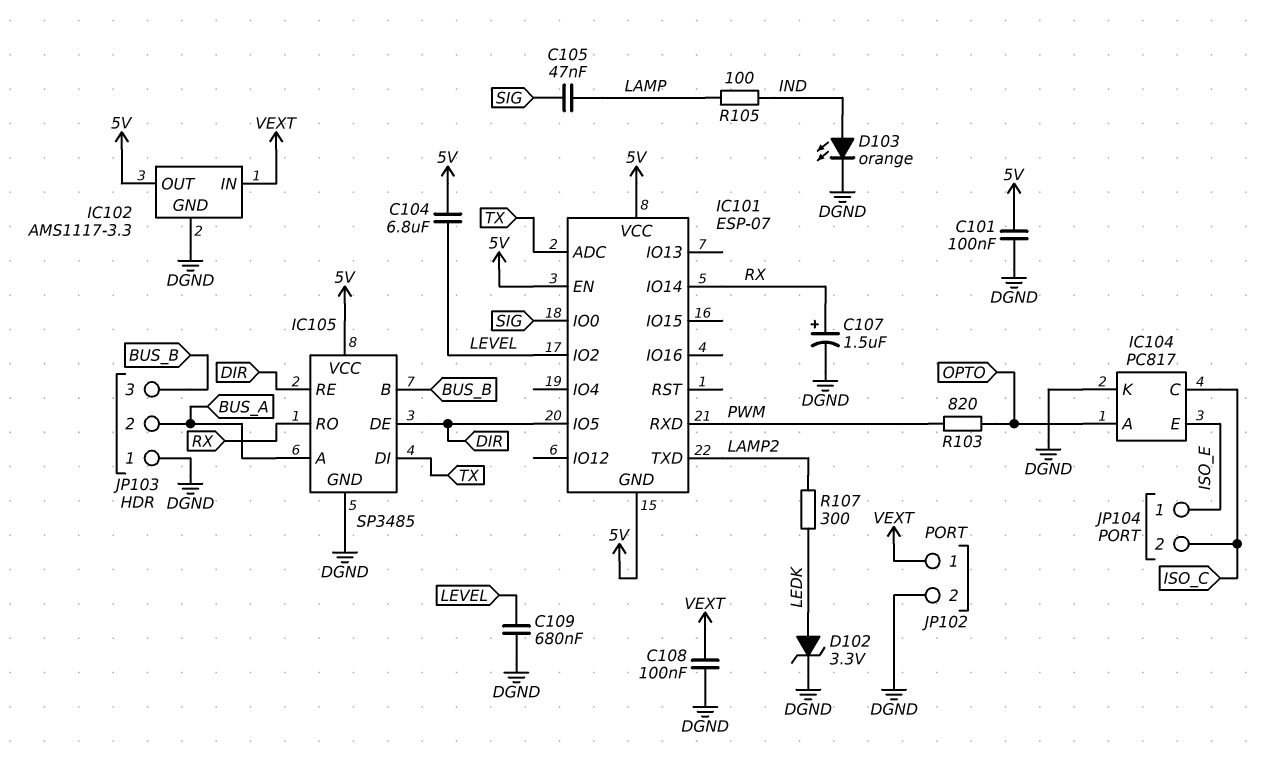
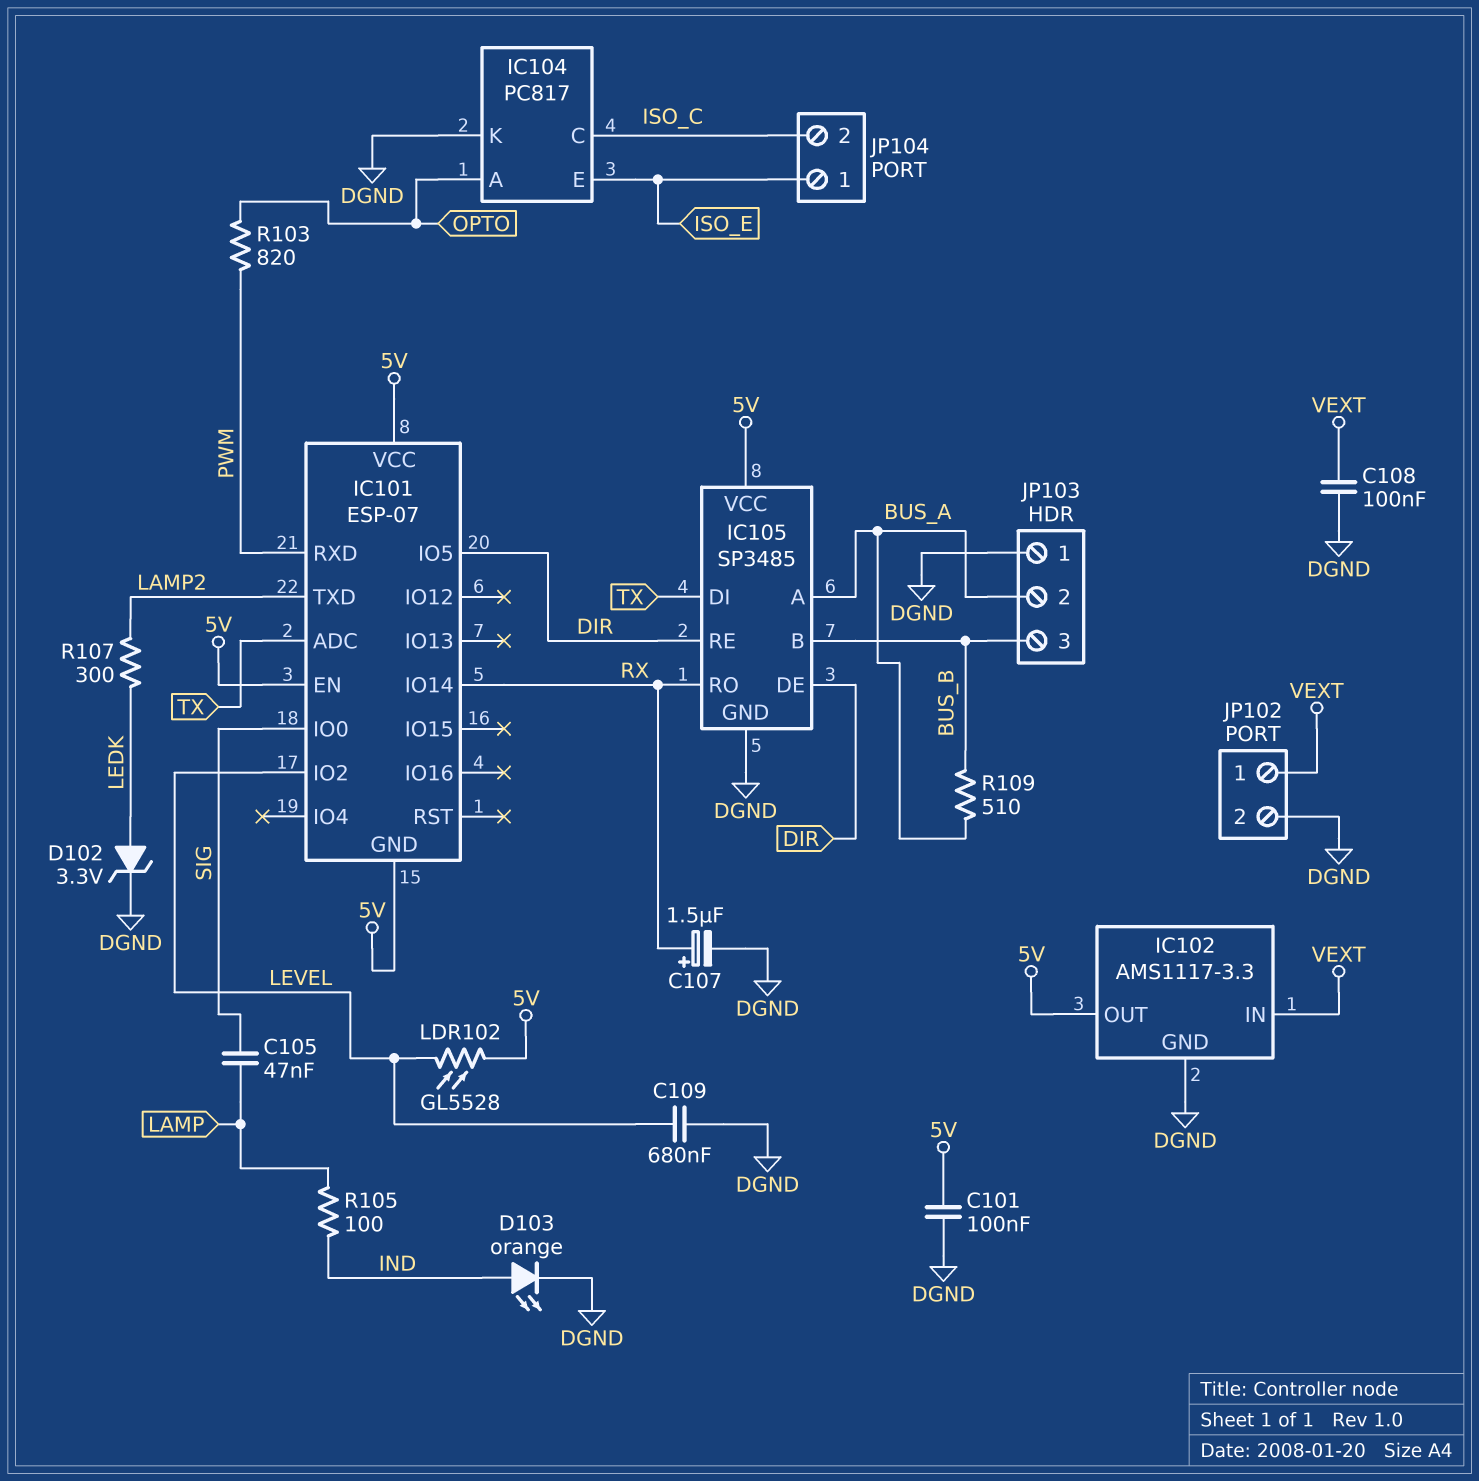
C104: 6.8uF (5V, LEVEL) -> none
LDR102: none -> GL5528 (5V, LEVEL)
R109: none -> 510 (BUS_A, BUS_B)

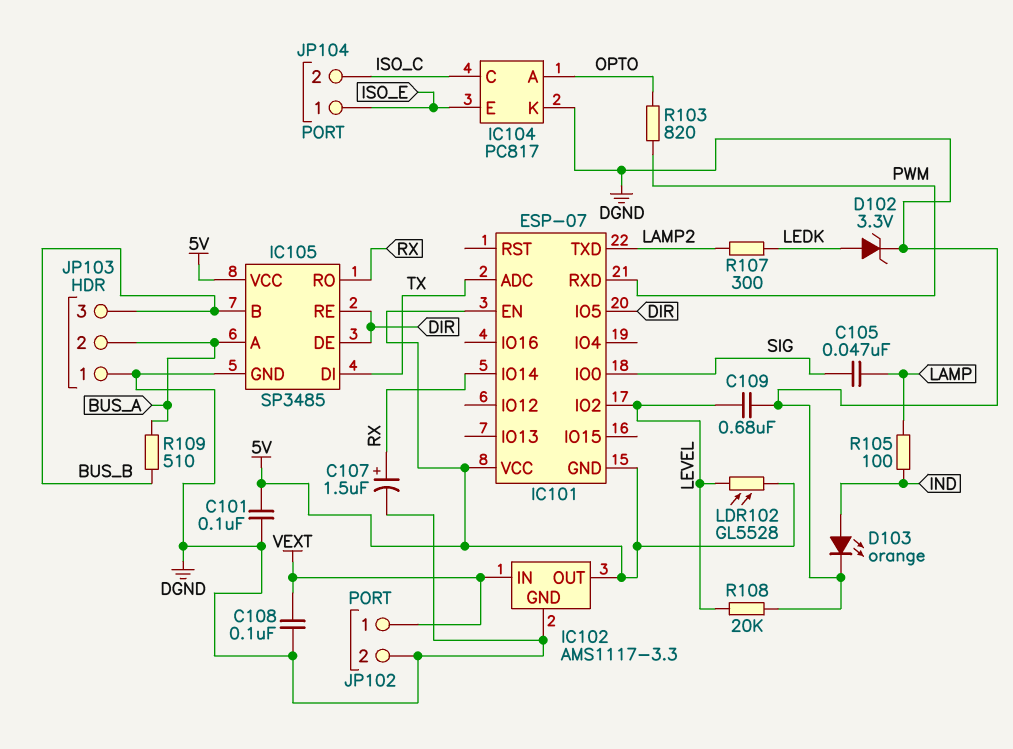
R108: none -> 20k (DGND, LEVEL)

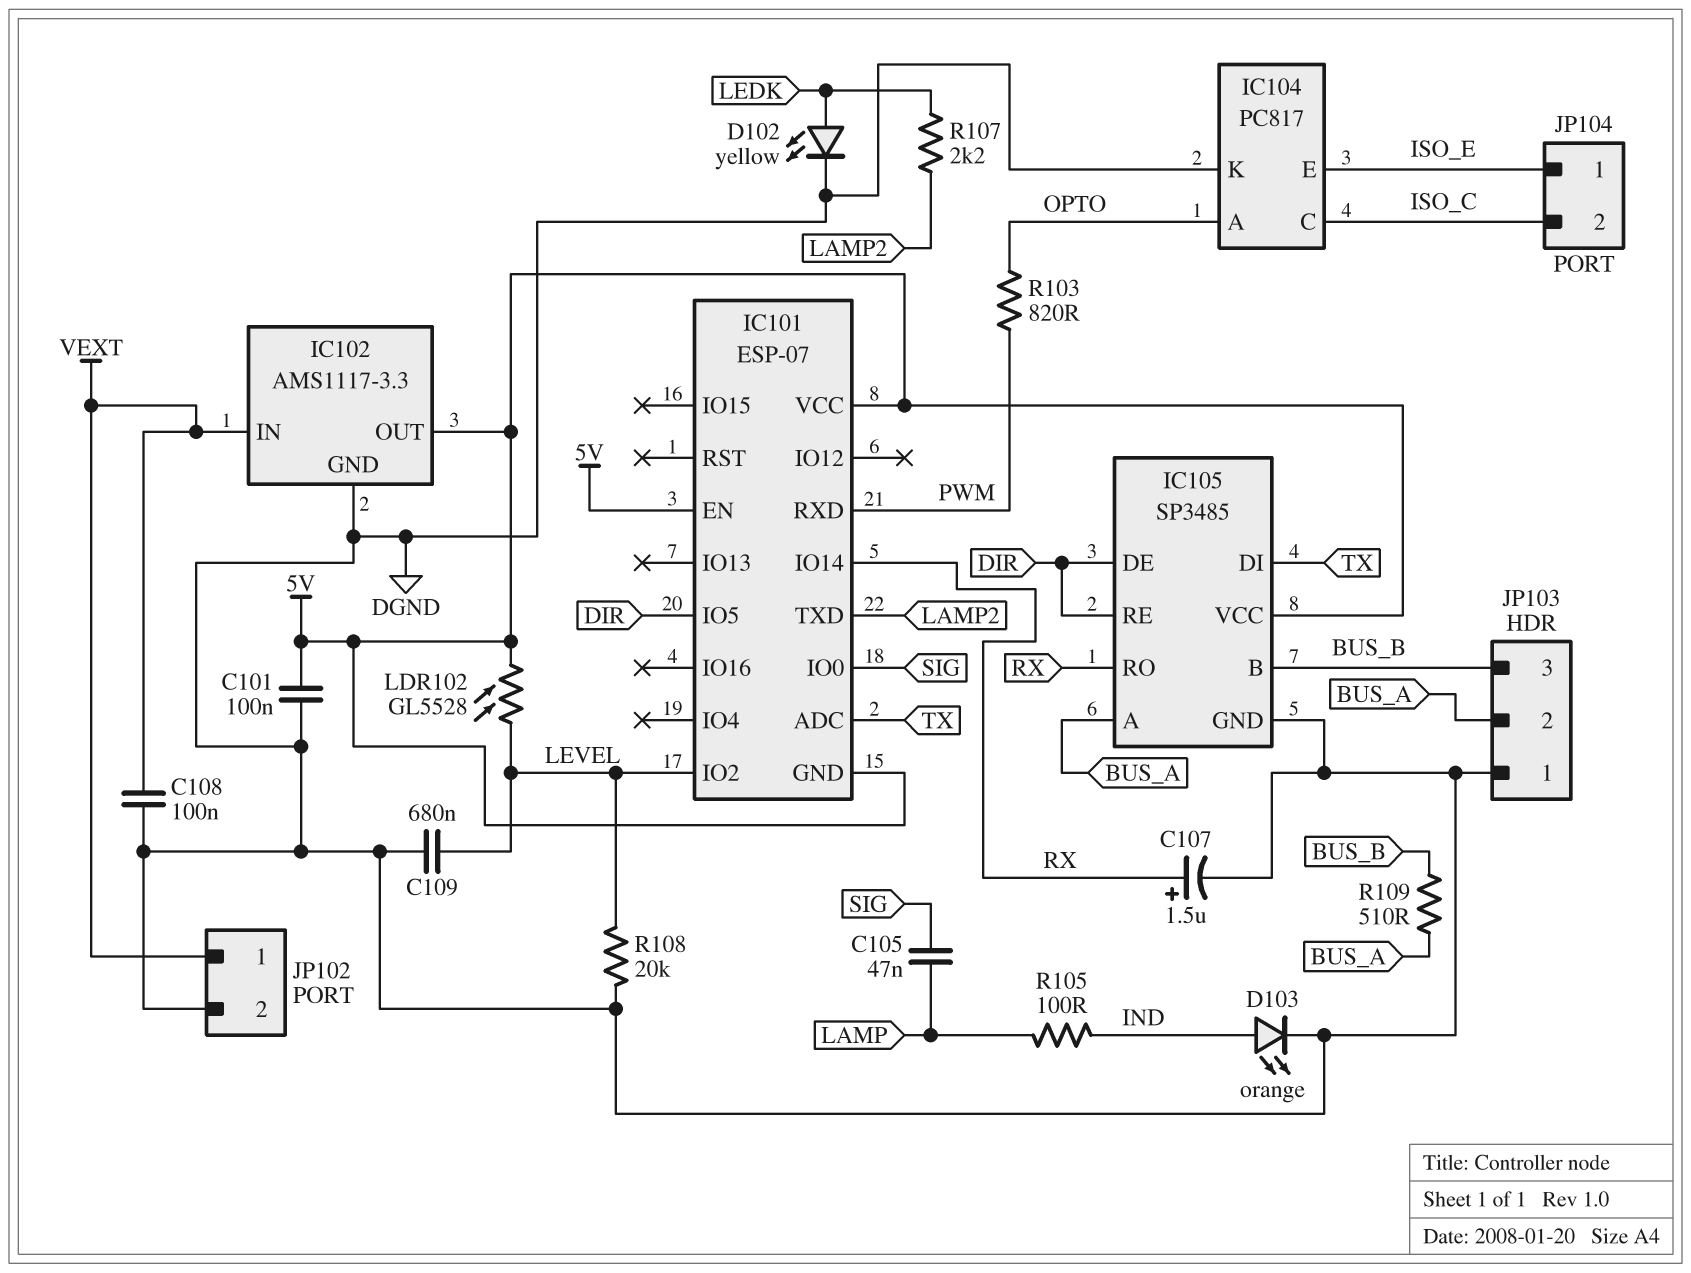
D102: zener 3.3V (A LEDK, K DGND) -> LED yellow (A LEDK, K DGND)
R107: 300 (LAMP2, LEDK) -> 2.2k (LAMP2, LEDK)

